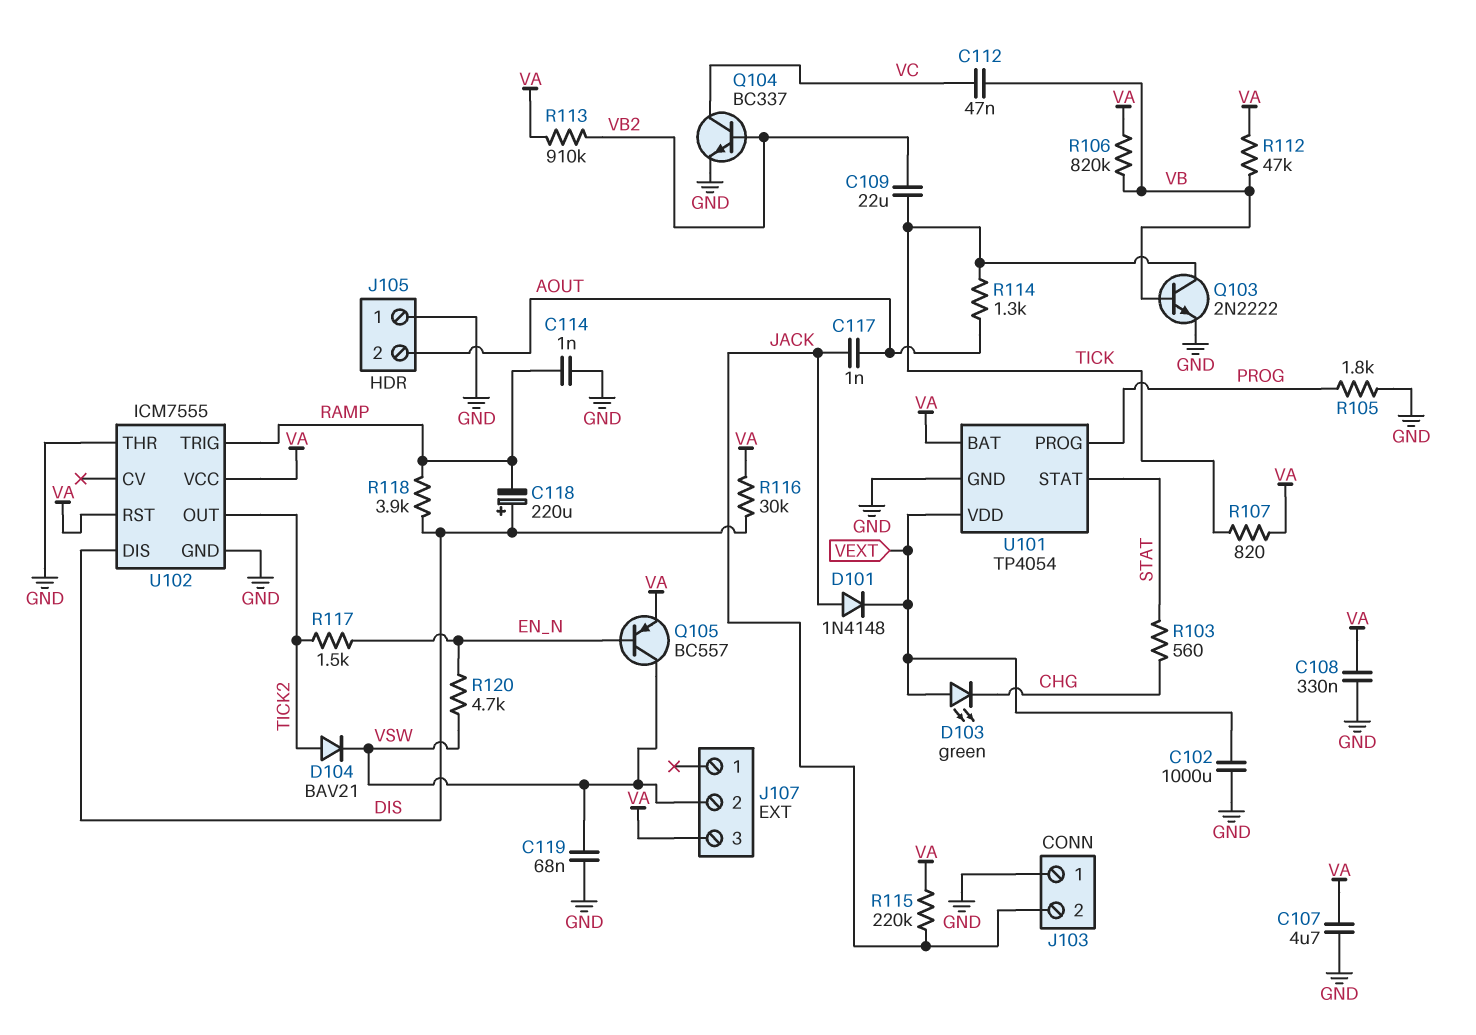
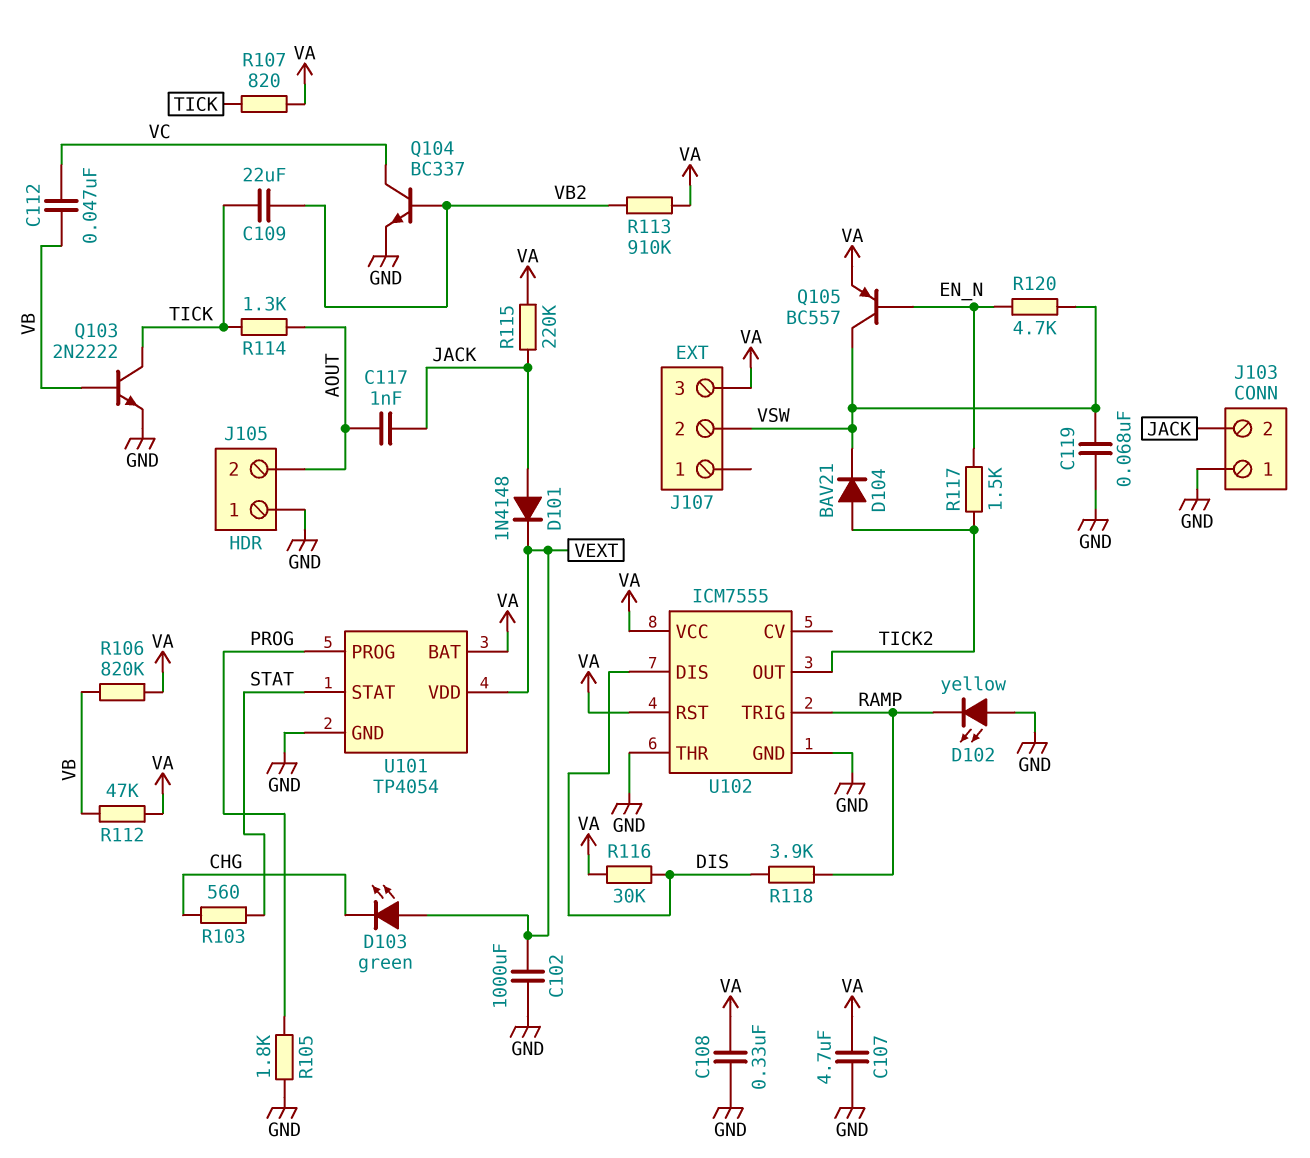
C114: 1nF (GND, RAMP) -> none
C118: 220uF (plus DIS, minus RAMP) -> none
D102: none -> LED yellow (A GND, K RAMP)

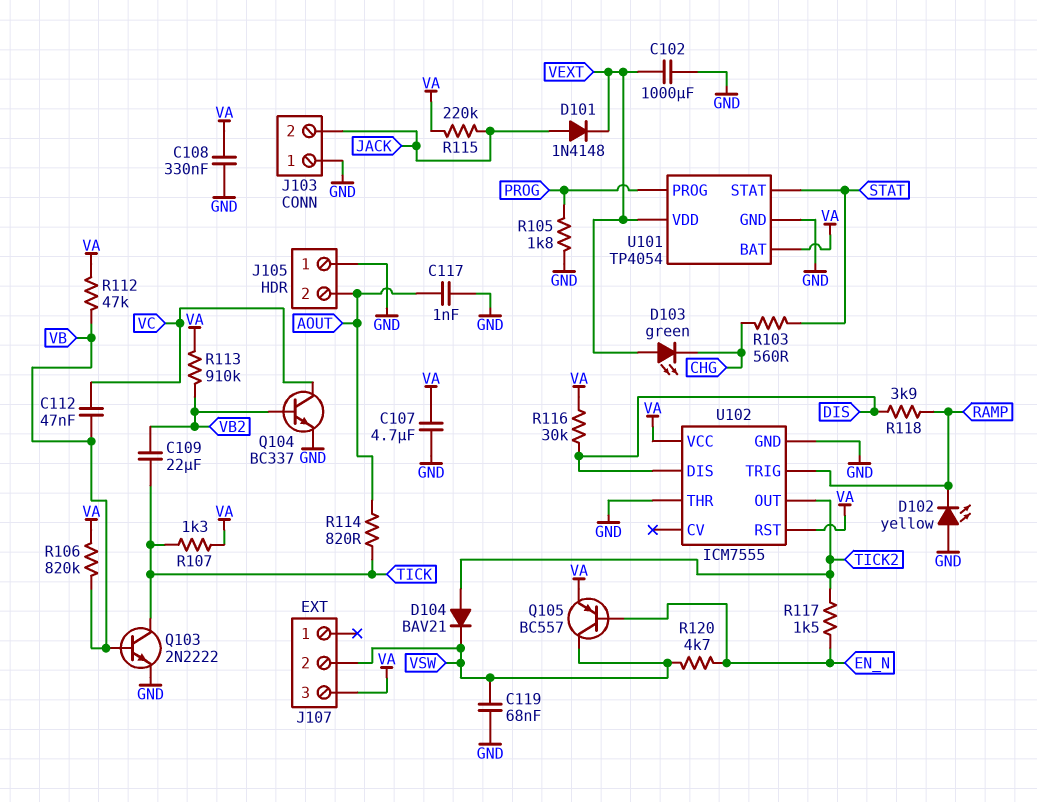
C117: 1nF (AOUT, JACK) -> 1nF (AOUT, GND)
R107: 820 (TICK, VA) -> 1.3k (TICK, VA)
R114: 1.3k (AOUT, TICK) -> 820 (AOUT, TICK)

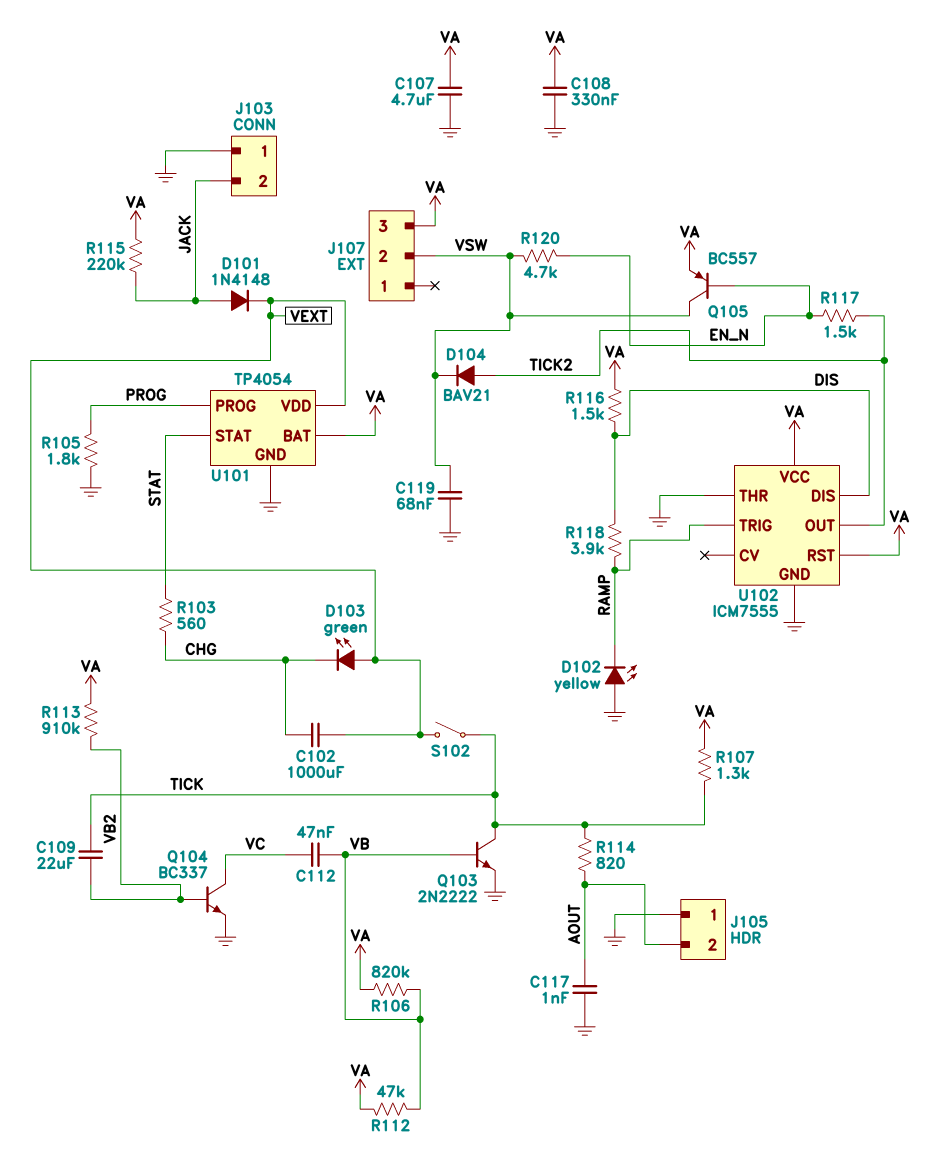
C102: 1000uF (GND, VEXT) -> 1000uF (CHG, VEXT)
R116: 30k (DIS, VA) -> 1.5k (DIS, VA)
S102: none -> switch (TICK, VEXT)

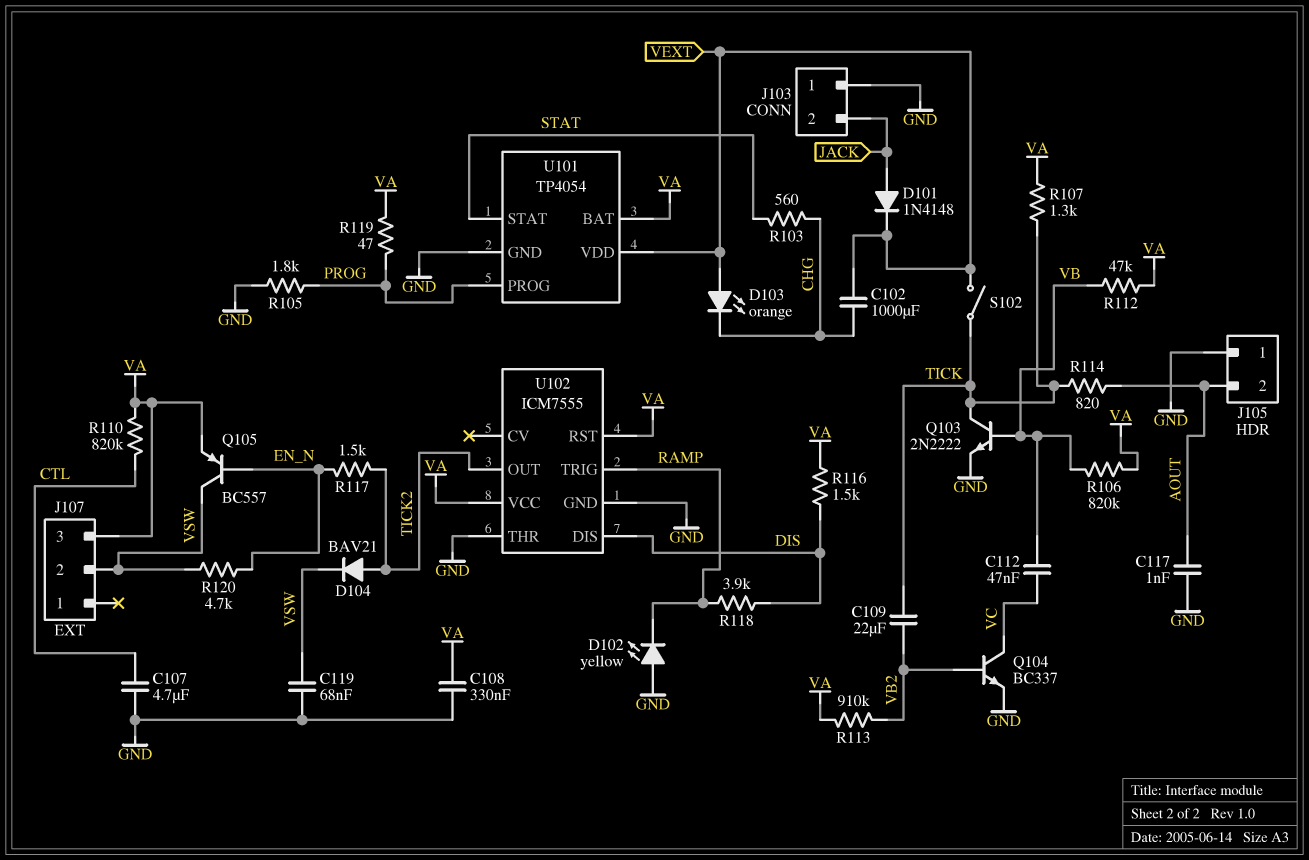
C107: 4.7uF (GND, VA) -> 4.7uF (CTL, GND)
D103: LED green (A VEXT, K CHG) -> LED orange (A VEXT, K CHG)
R110: none -> 820k (CTL, VA)
R115: 220k (JACK, VA) -> none
R119: none -> 47 (PROG, VA)

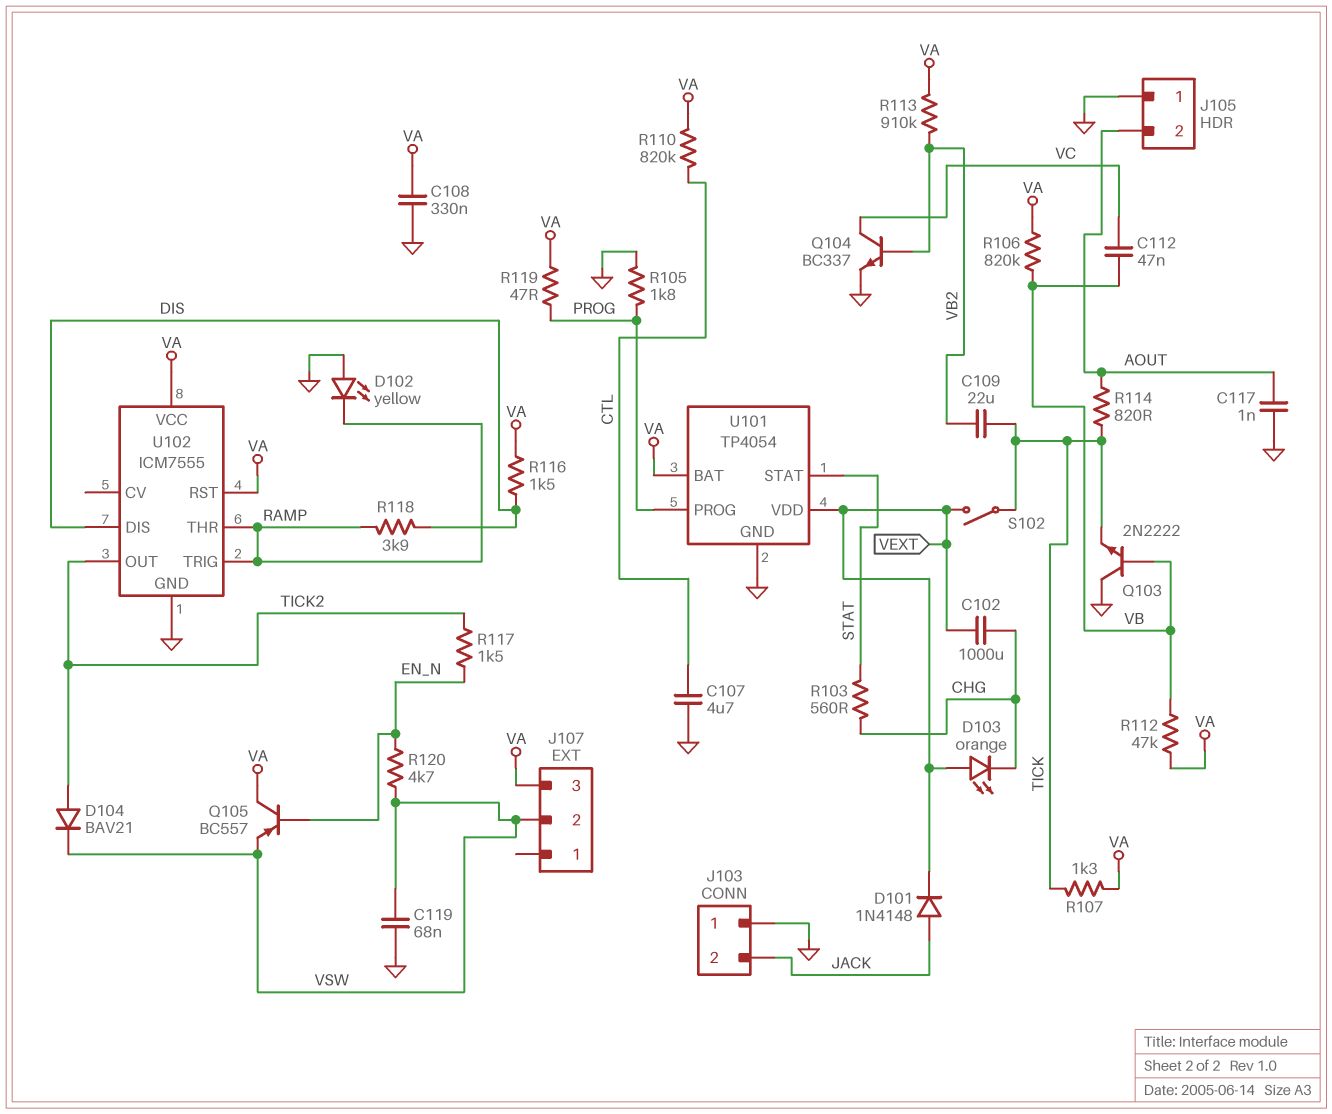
Q103: NPN 2N2222 (B VB, C TICK, E GND) -> NPN 2N2222 (B VB, C GND, E TICK)
Q105: PNP BC557 (B EN_N, C VSW, E VA) -> PNP BC557 (B EN_N, C VA, E VSW)
U102 pin THR: GND -> RAMP

